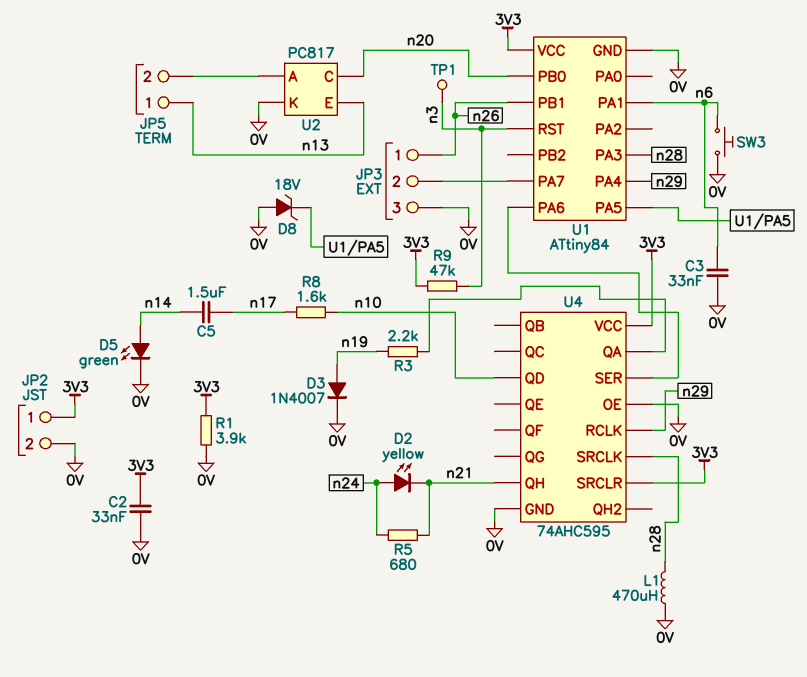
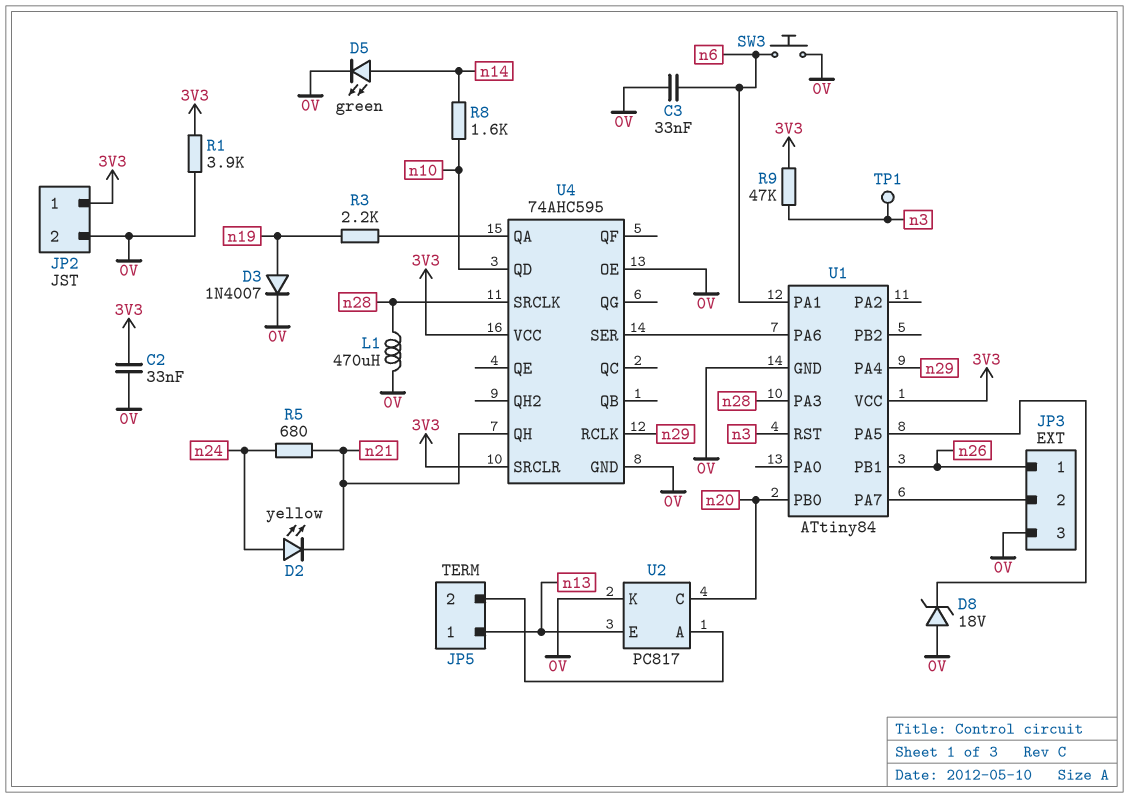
C5: 1.5uF (n14, n17) -> none
R8: 1.6k (n10, n17) -> 1.6k (n10, n14)

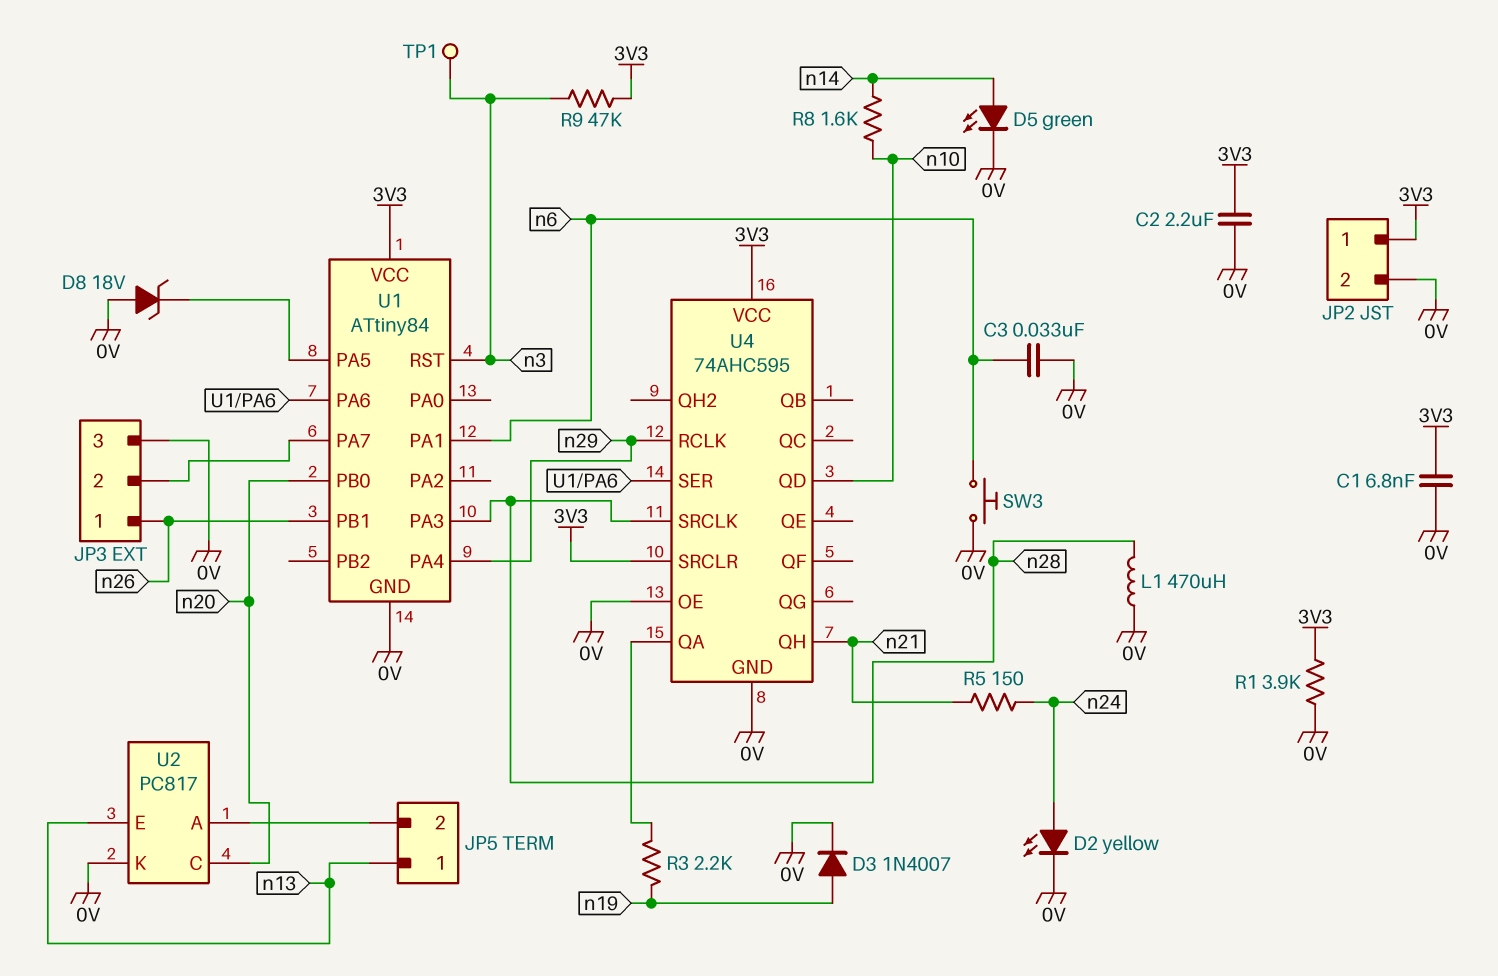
C1: none -> 6.8nF (0V, 3V3)
C2: 33nF (0V, 3V3) -> 2.2uF (0V, 3V3)
D2: LED yellow (A n24, K n21) -> LED yellow (A n24, K 0V)
R5: 680 (n21, n24) -> 150 (n21, n24)

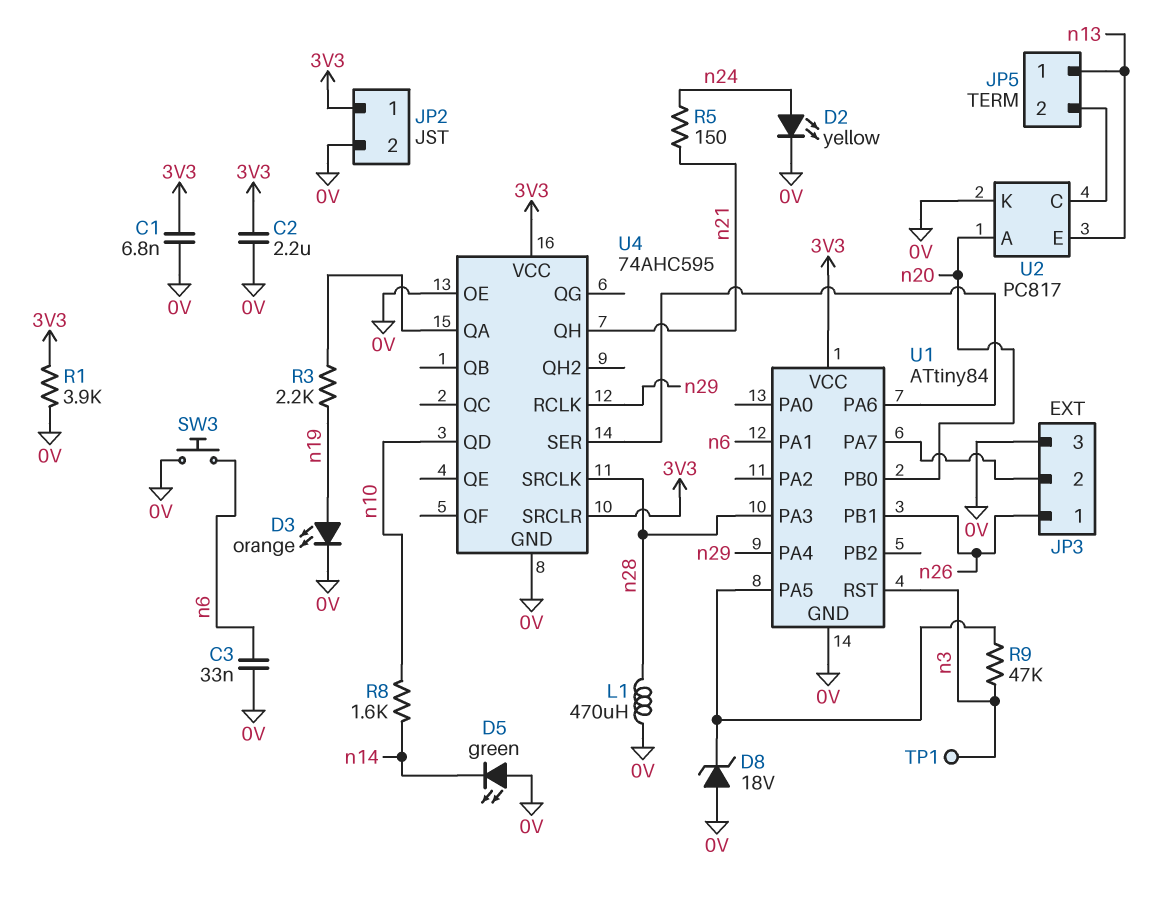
D3: diode 1N4007 (A n19, K 0V) -> LED orange (A n19, K 0V)
D5: LED green (A n14, K 0V) -> LED green (A 0V, K n14)
R9: 47k (3V3, n3) -> 47k (U1/PA5, n3)
U2 pin A: JP5/2 -> n20
U2 pin C: n20 -> JP5/2

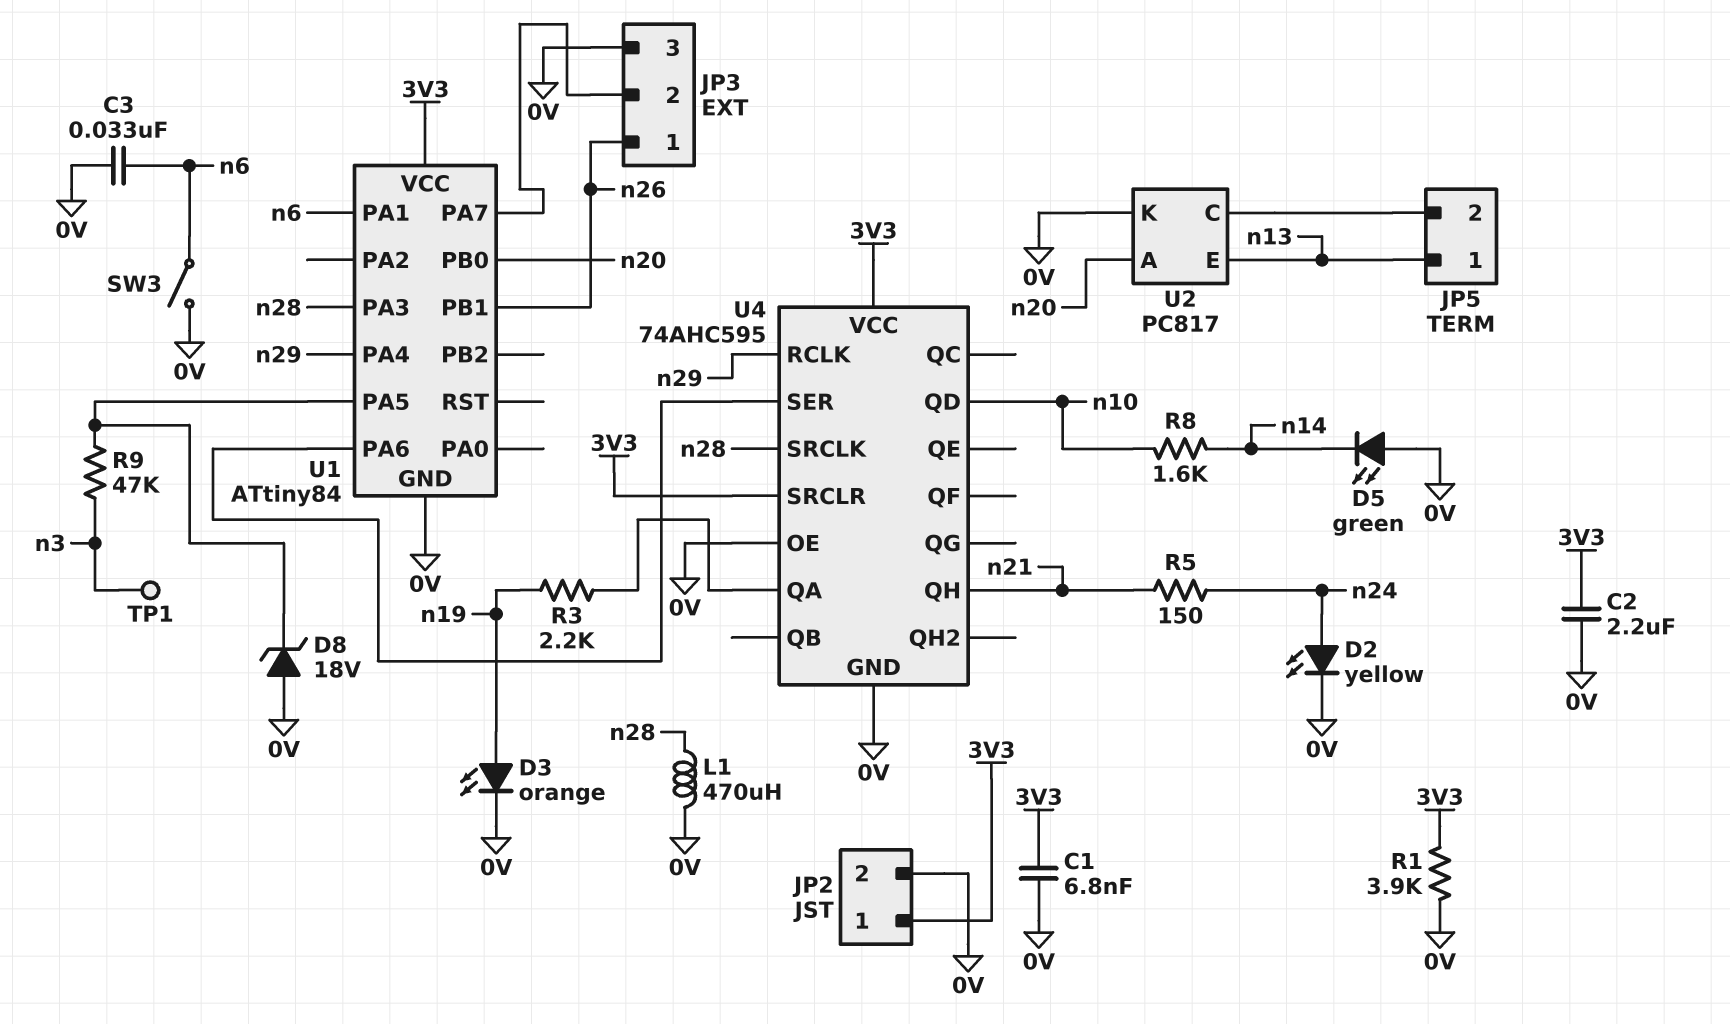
SW3: button (0V, n6) -> switch (0V, n6)
U1 pin RST: n3 -> none

